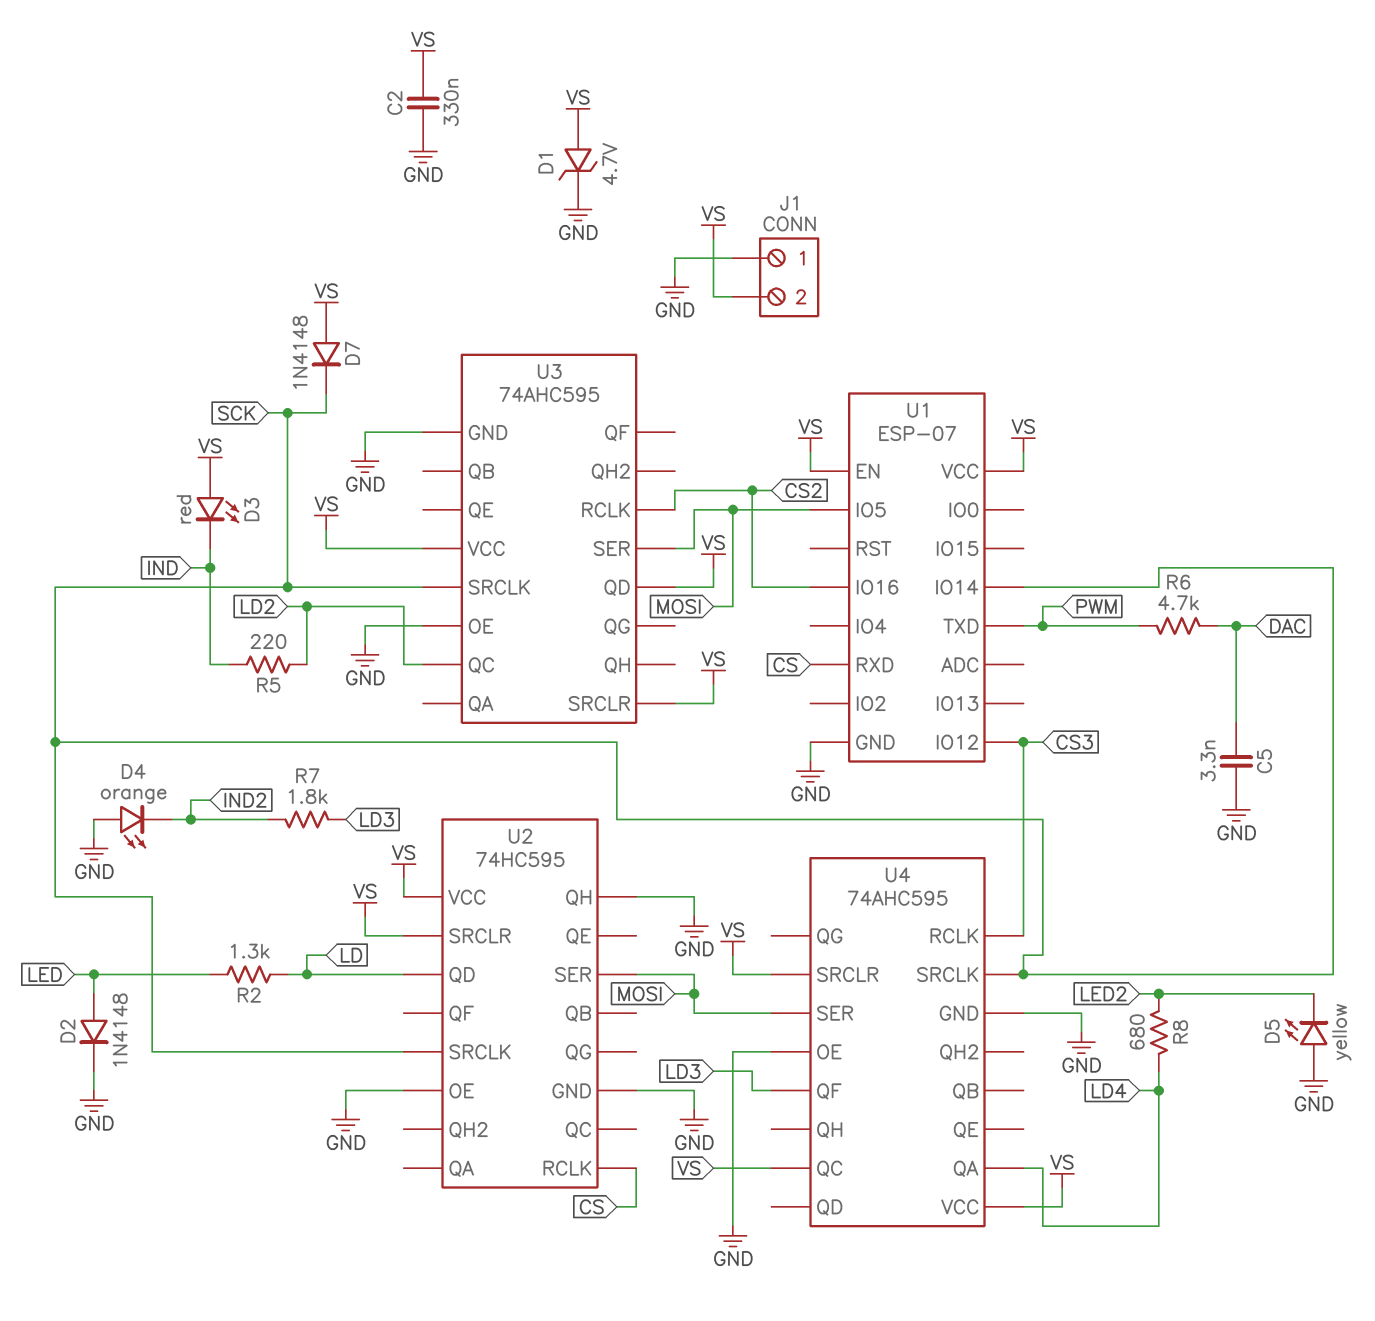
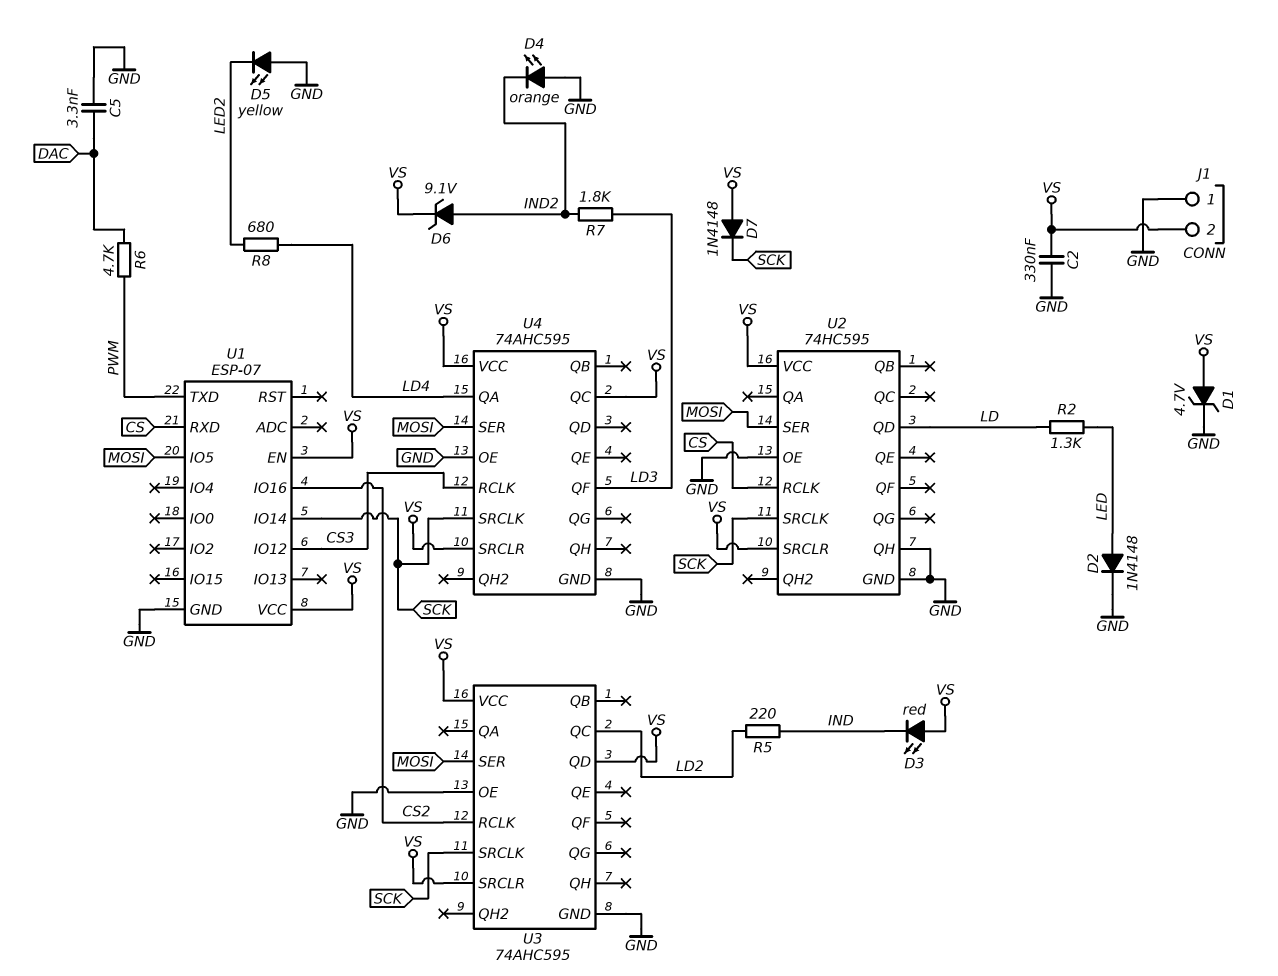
D6: none -> zener 9.1V (A IND2, K VS)

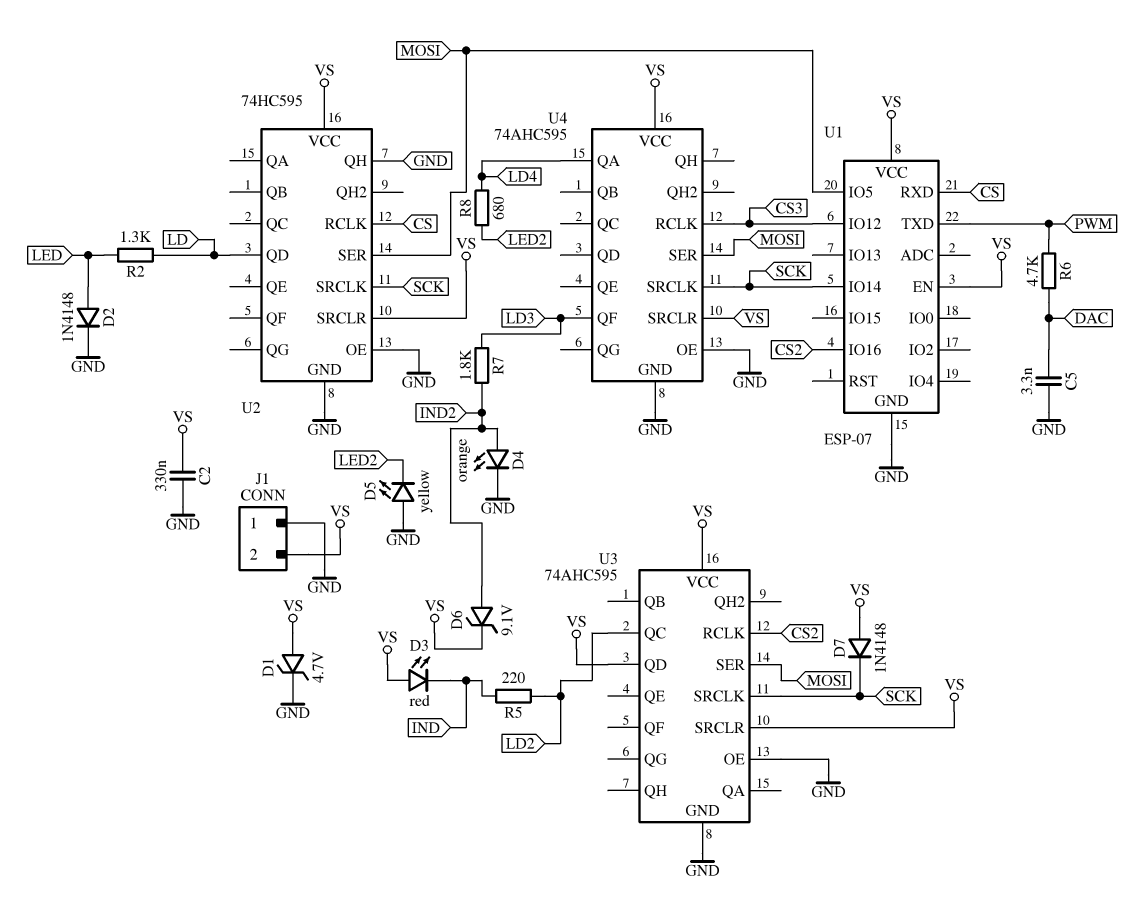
D4: LED orange (A GND, K IND2) -> LED orange (A IND2, K GND)
U4 pin QC: VS -> none

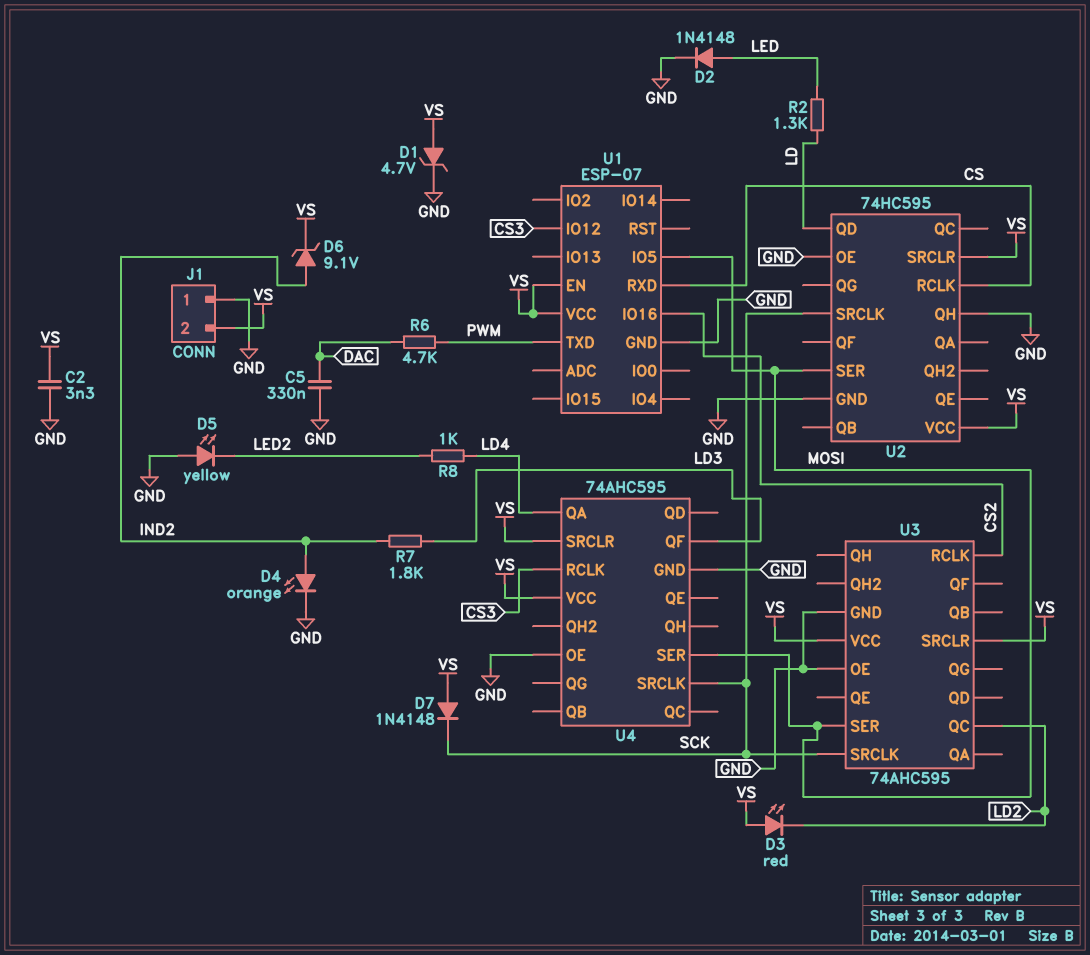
C2: 330nF (GND, VS) -> 3.3nF (GND, VS)
C5: 3.3nF (DAC, GND) -> 330nF (DAC, GND)
D3: LED red (A VS, K IND) -> LED red (A VS, K LD2)
R5: 220 (IND, LD2) -> none
R8: 680 (LD4, LED2) -> 1k (LD4, LED2)
U1 pin IO14: SCK -> none
U3 pin QD: VS -> none

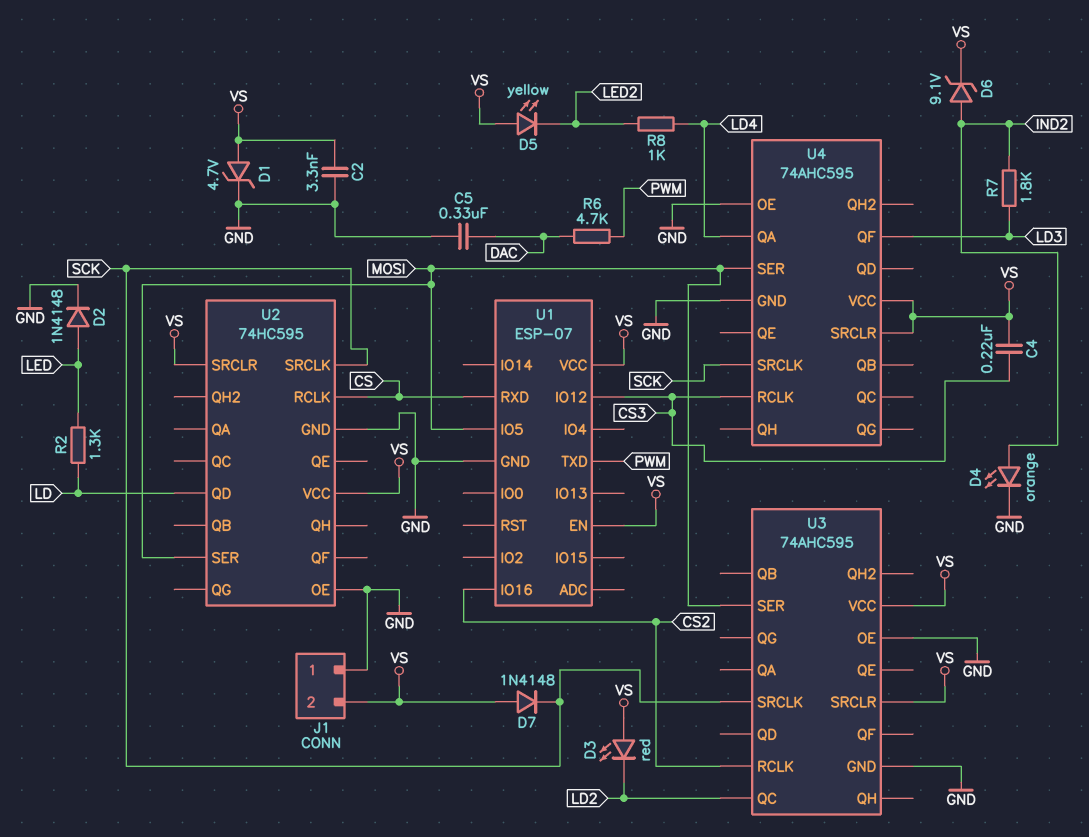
C4: none -> 220nF (CS3, VS)
D5: LED yellow (A GND, K LED2) -> LED yellow (A VS, K LED2)
U2 pin QH: GND -> none

